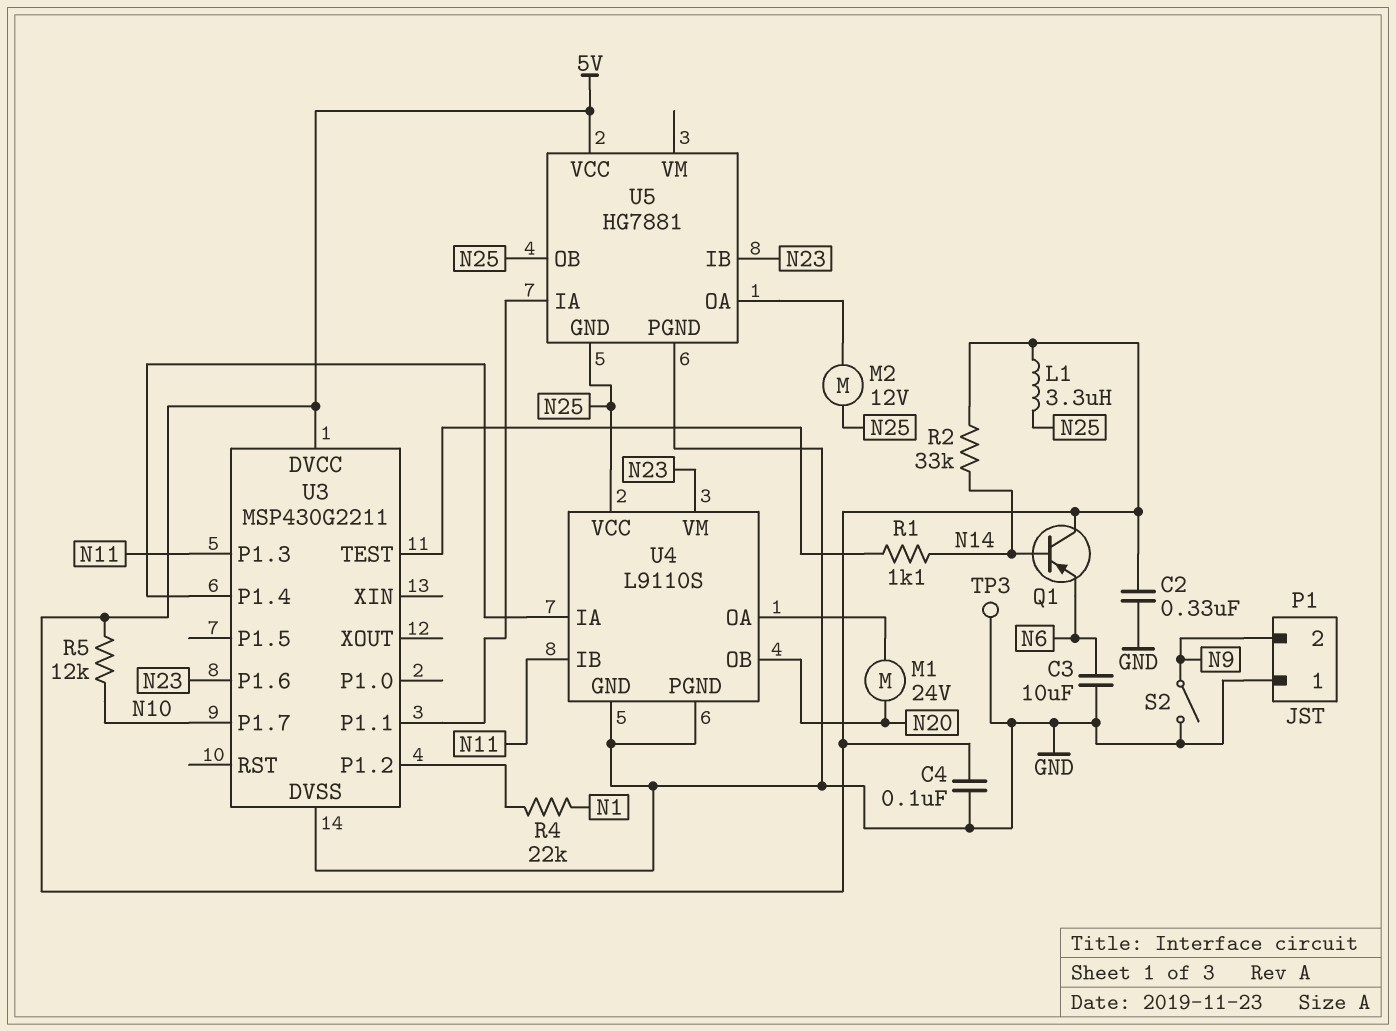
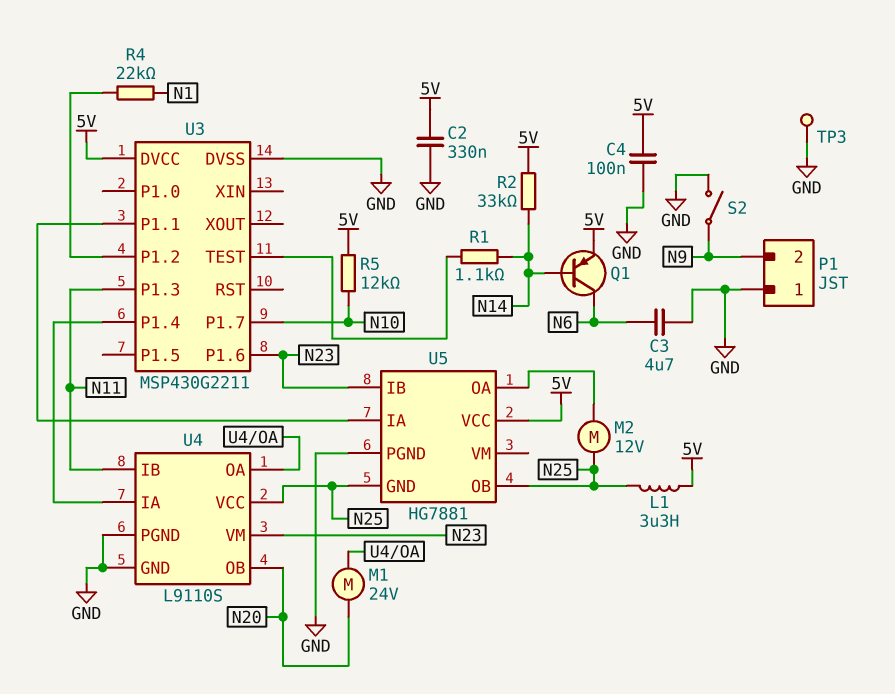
C3: 10uF (GND, N6) -> 4.7uF (GND, N6)
Q1: PNP (B N14, C 5V, E N6) -> PNP (B N14, C N6, E 5V)

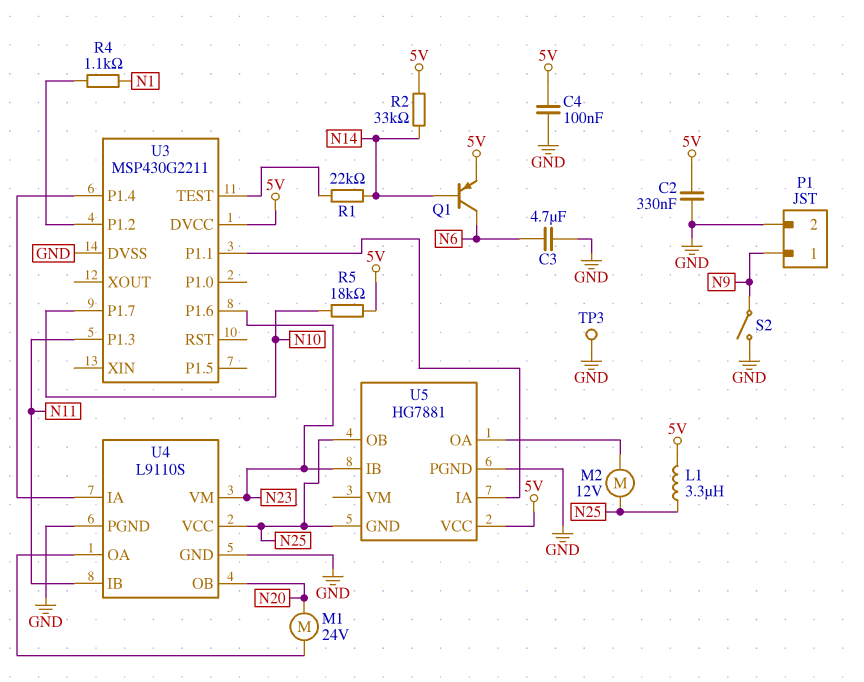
P1 pin 1: GND -> N9
P1 pin 2: N9 -> GND
R1: 1.1k (N14, U3/TEST) -> 22k (N14, U3/TEST)
R4: 22k (N1, U3/P1.2) -> 1.1k (N1, U3/P1.2)
R5: 12k (5V, N10) -> 18k (5V, N10)

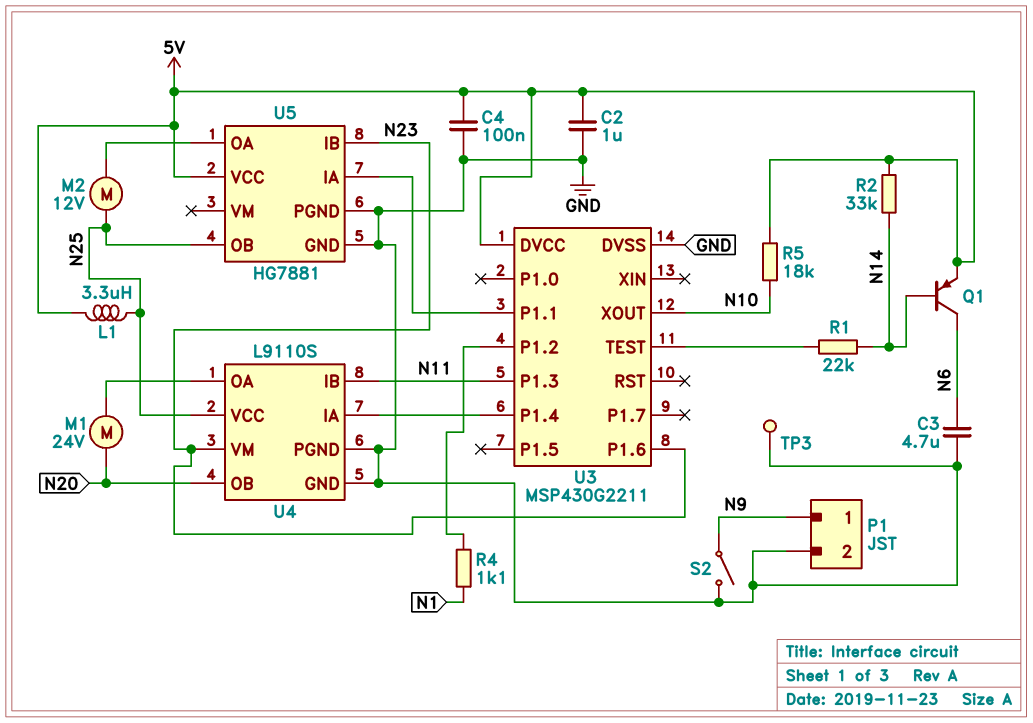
C2: 330nF (5V, GND) -> 1uF (5V, GND)
U3 pin P1.7: N10 -> none
U3 pin XOUT: none -> N10
U5 pin GND: N25 -> GND

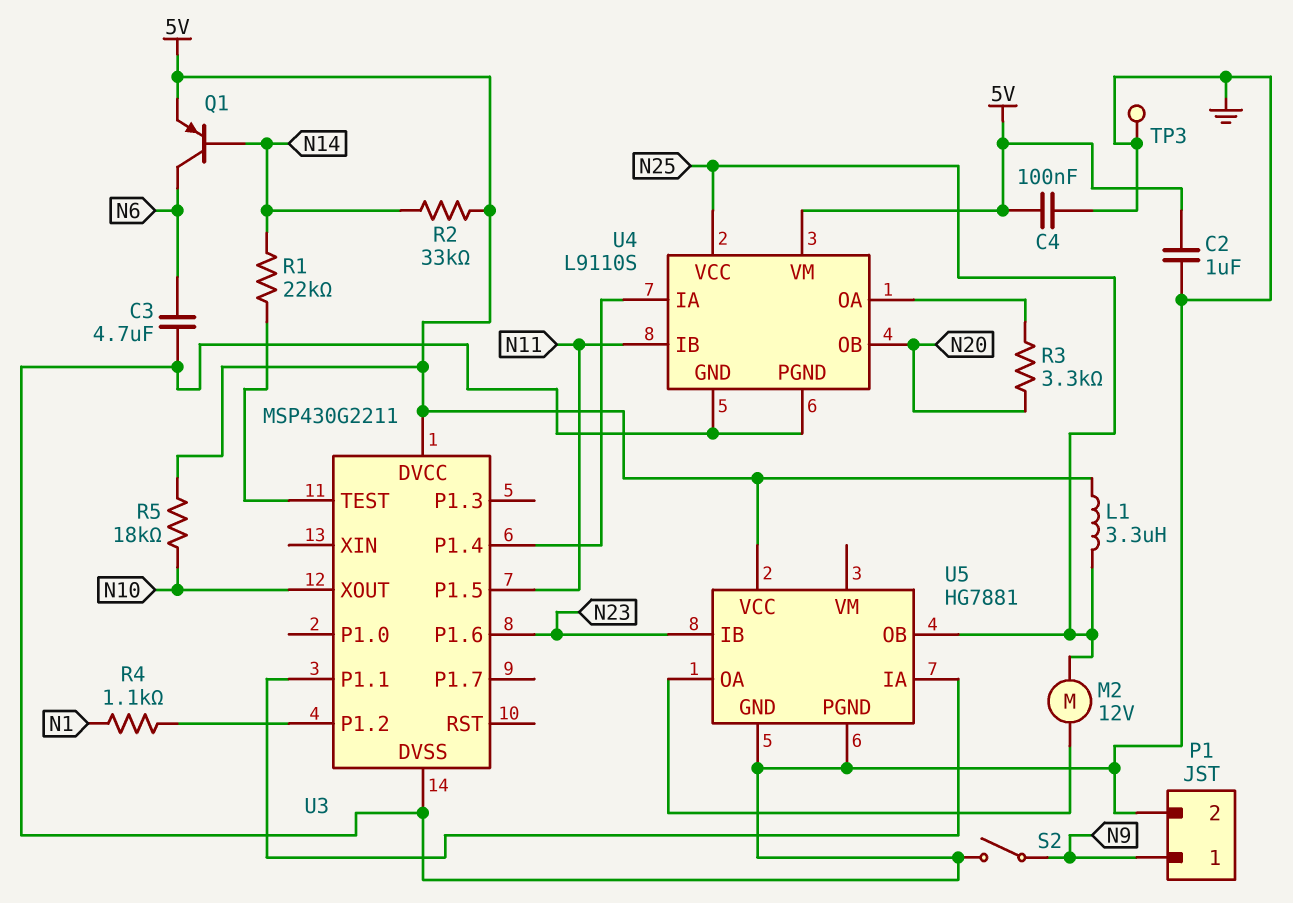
M1: motor 24V (N20, U4/OA) -> none
R3: none -> 3.3k (N20, U4/OA)
U3 pin P1.3: N11 -> none
U3 pin P1.5: none -> N11
U4 pin VM: N23 -> 5V

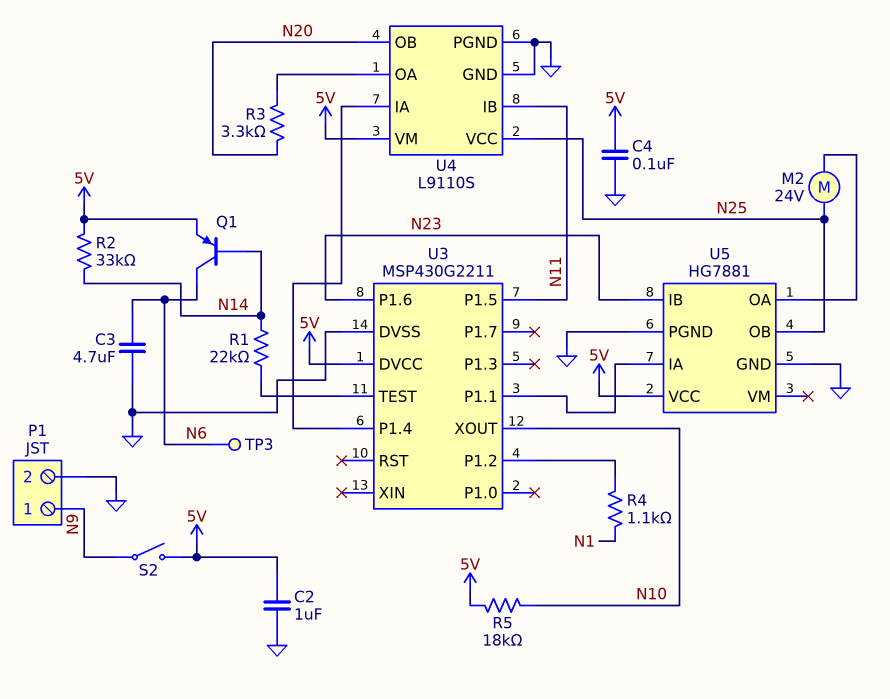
L1: 3.3uH (5V, N25) -> none
M2: motor 12V (N25, U5/OA) -> motor 24V (N25, U5/OA)
S2: switch (GND, N9) -> switch (5V, N9)
TP3: test point (GND) -> test point (N6)

